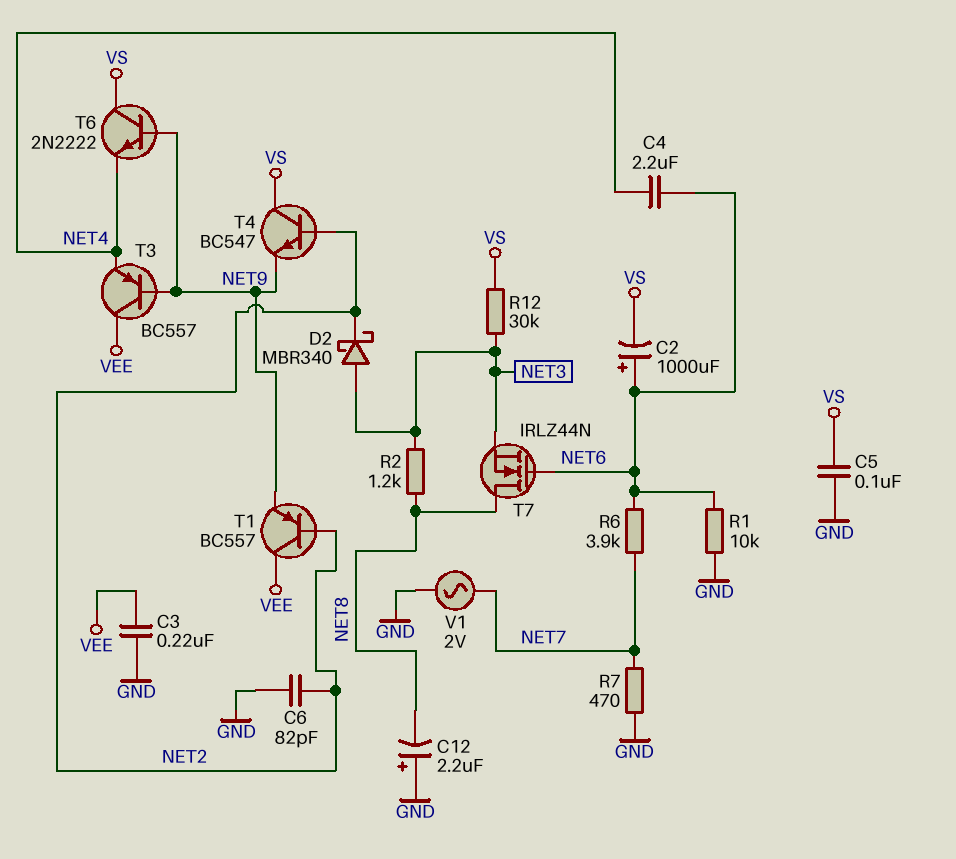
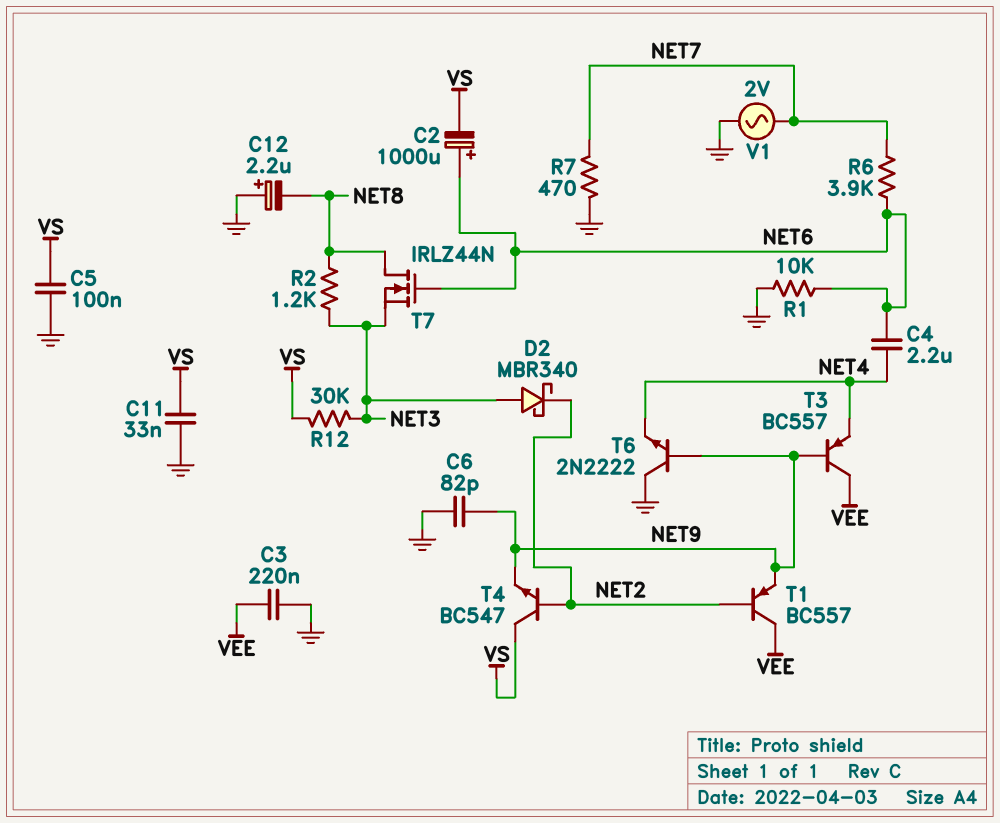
C6: 82pF (GND, NET2) -> 82pF (GND, NET9)
C11: none -> 33nF (GND, VS)
T6: NPN 2N2222 (B NET9, C VS, E NET4) -> NPN 2N2222 (B NET9, C GND, E NET4)

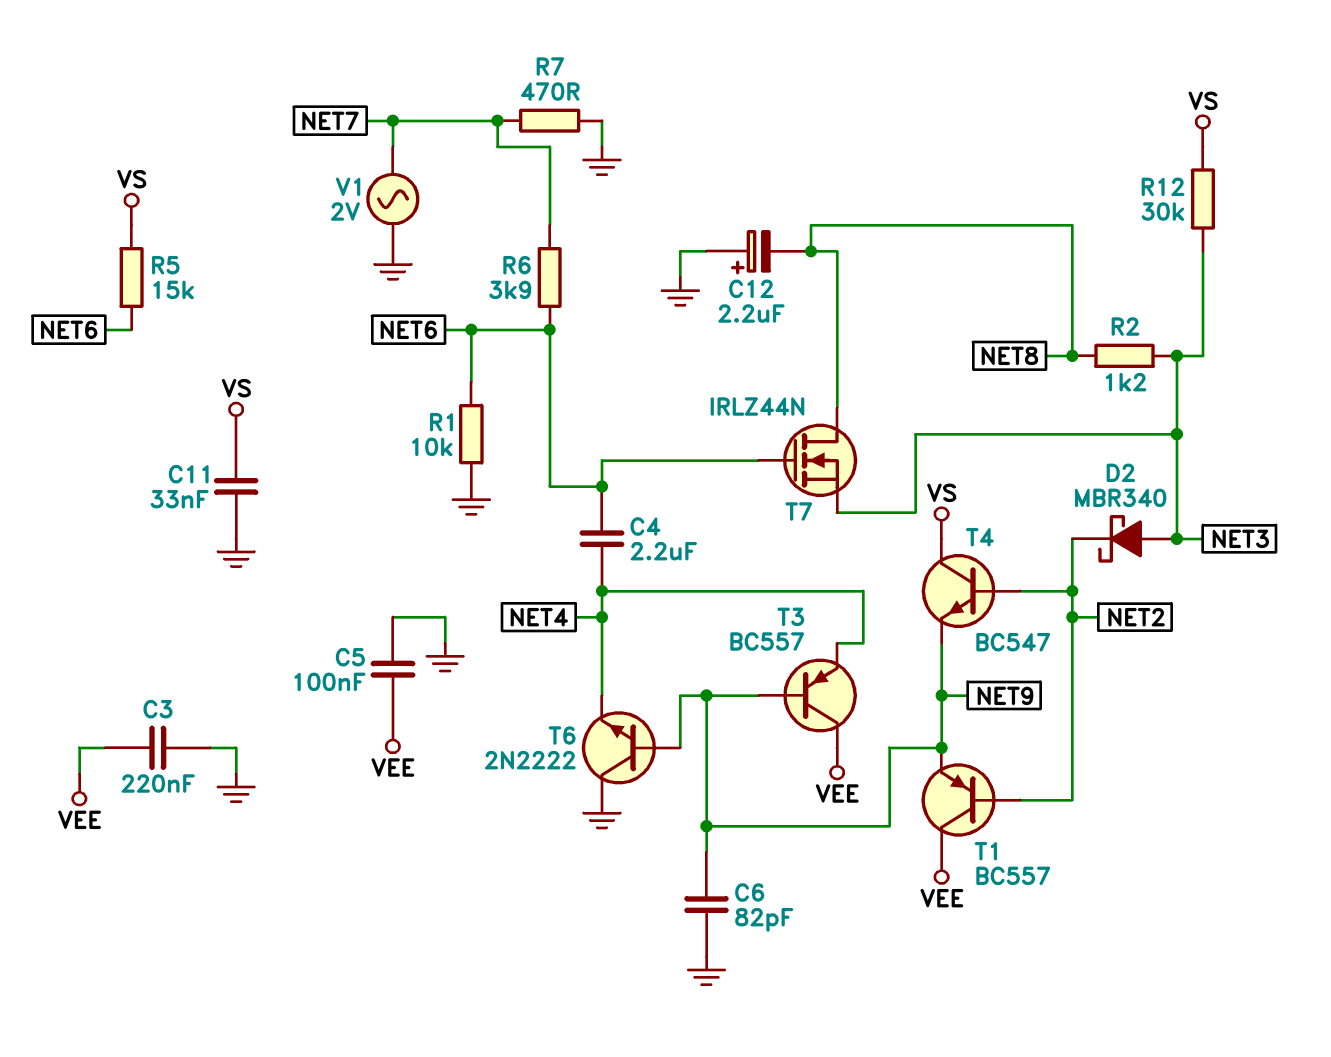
C2: 1000uF (plus NET6, minus VS) -> none
C5: 100nF (GND, VS) -> 100nF (GND, VEE)
R5: none -> 15k (NET6, VS)

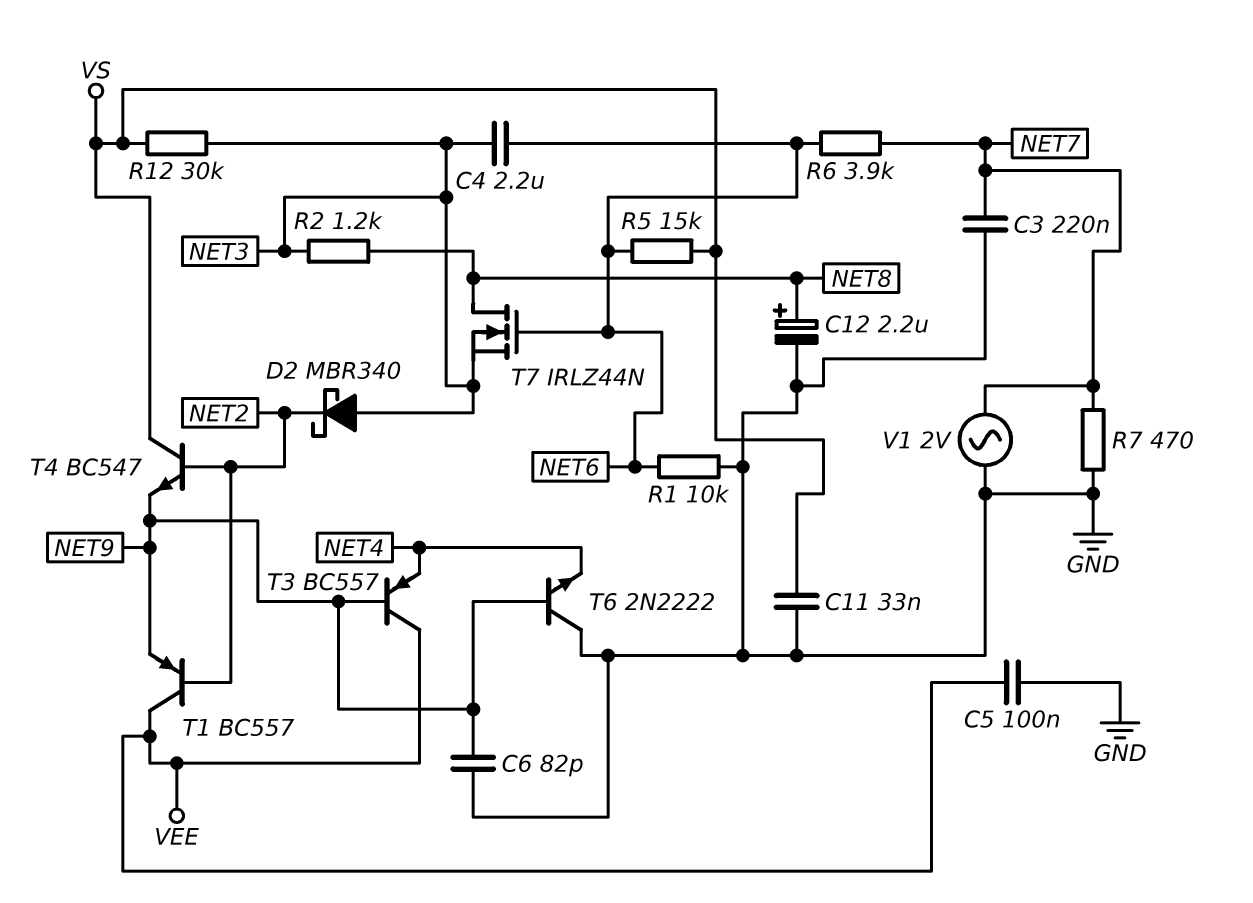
C3: 220nF (GND, VEE) -> 220nF (GND, NET7)
C4: 2.2uF (NET4, NET6) -> 2.2uF (NET3, NET6)
C12: 2.2uF (plus GND, minus NET8) -> 2.2uF (plus NET8, minus GND)

